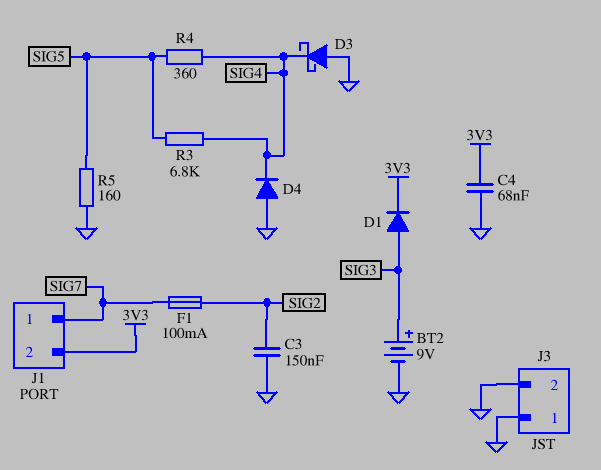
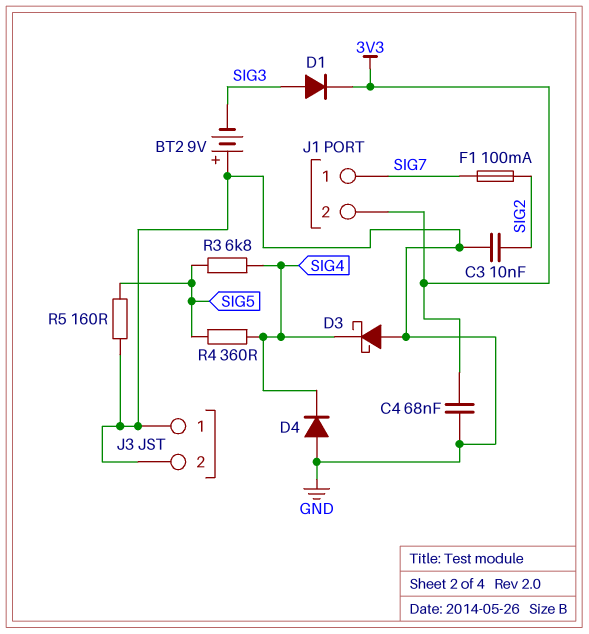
BT2: 9V (plus SIG3, minus GND) -> 9V (plus GND, minus SIG3)
C3: 150nF (GND, SIG2) -> 10nF (GND, SIG2)

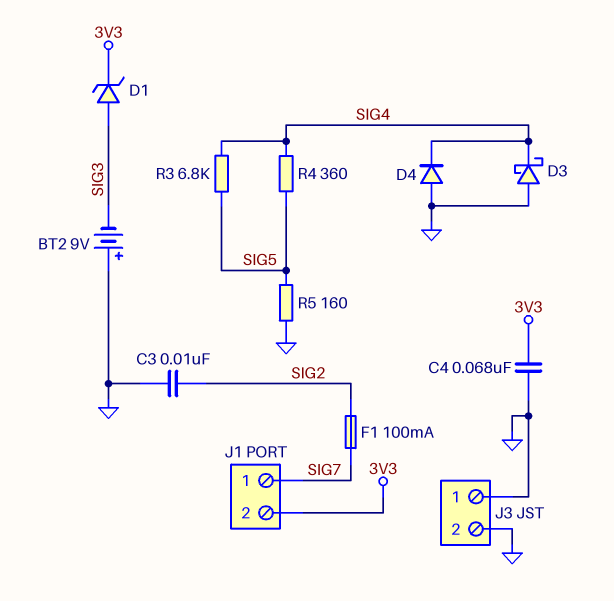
D1: diode (A SIG3, K 3V3) -> zener (A SIG3, K 3V3)

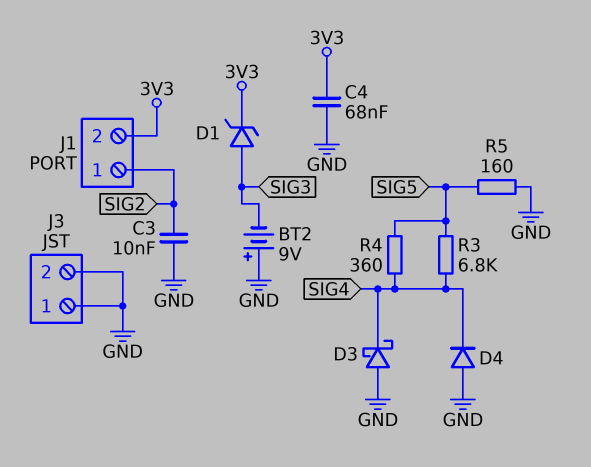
F1: 100mA (SIG2, SIG7) -> none
J1 pin 1: SIG7 -> SIG2

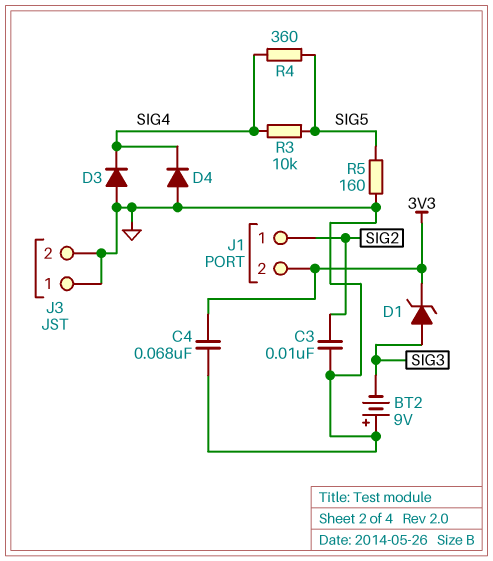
D3: schottky (A GND, K SIG4) -> diode (A GND, K SIG4)
R3: 6.8k (SIG4, SIG5) -> 10k (SIG4, SIG5)

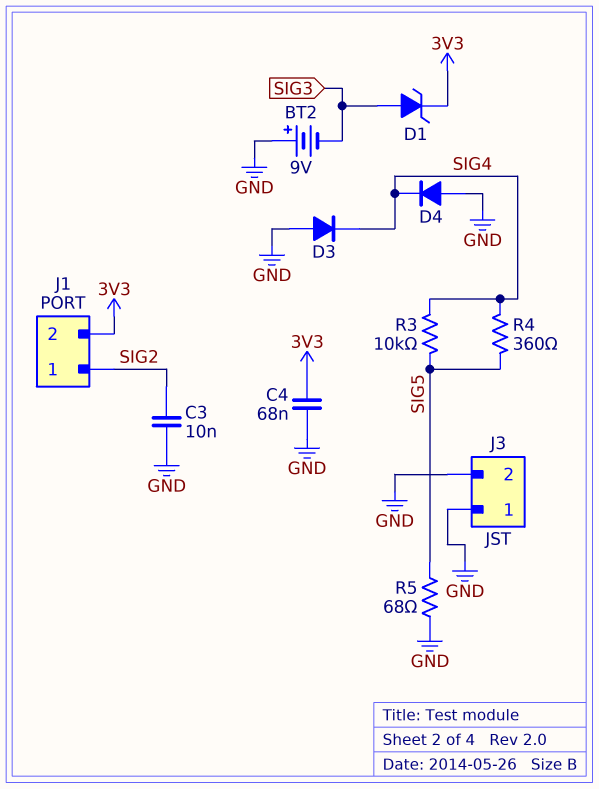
R5: 160 (GND, SIG5) -> 68 (GND, SIG5)

